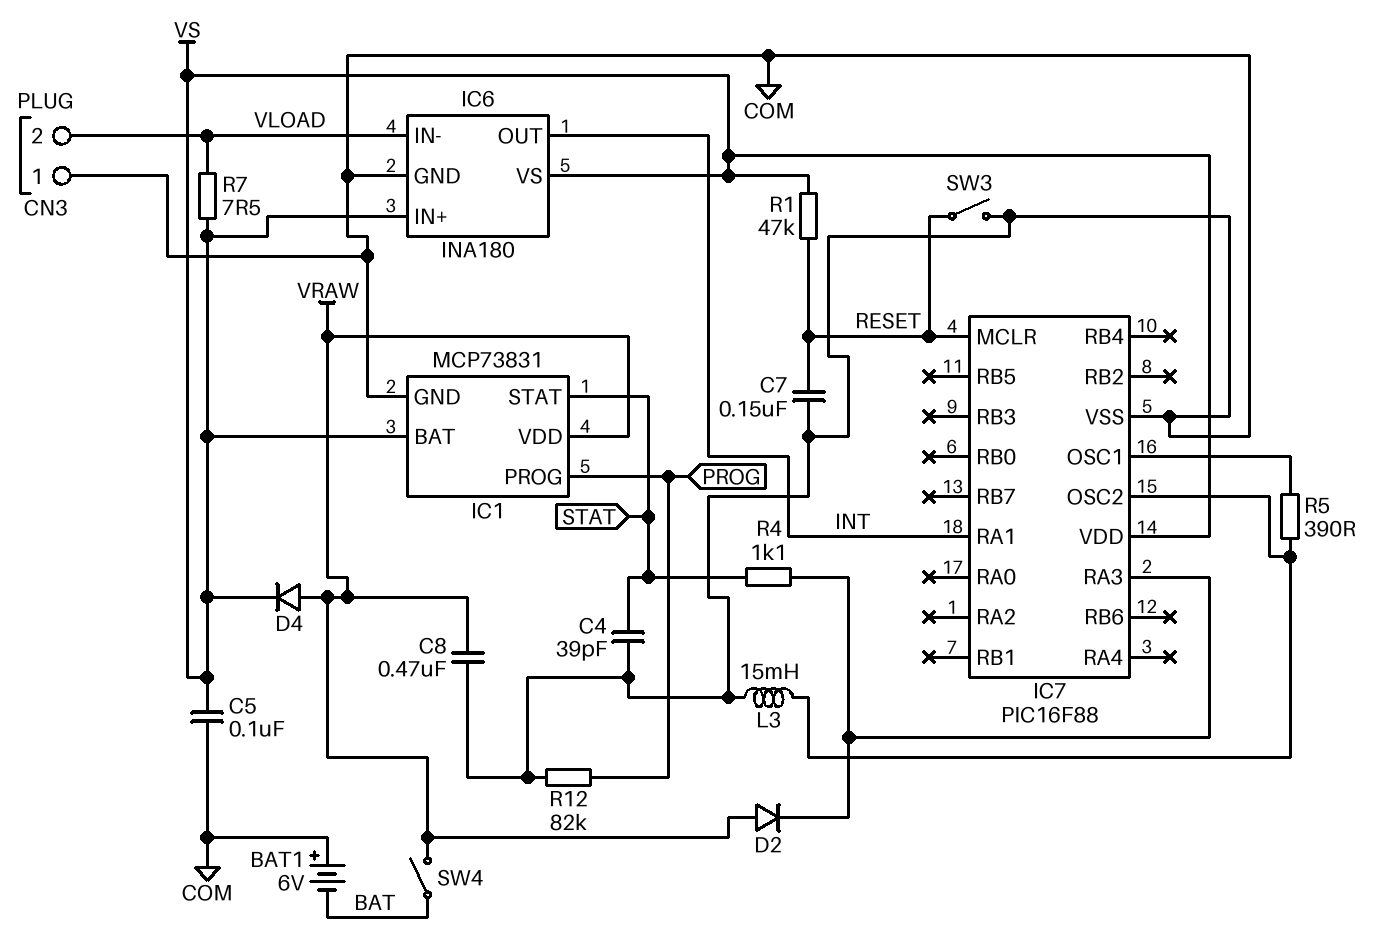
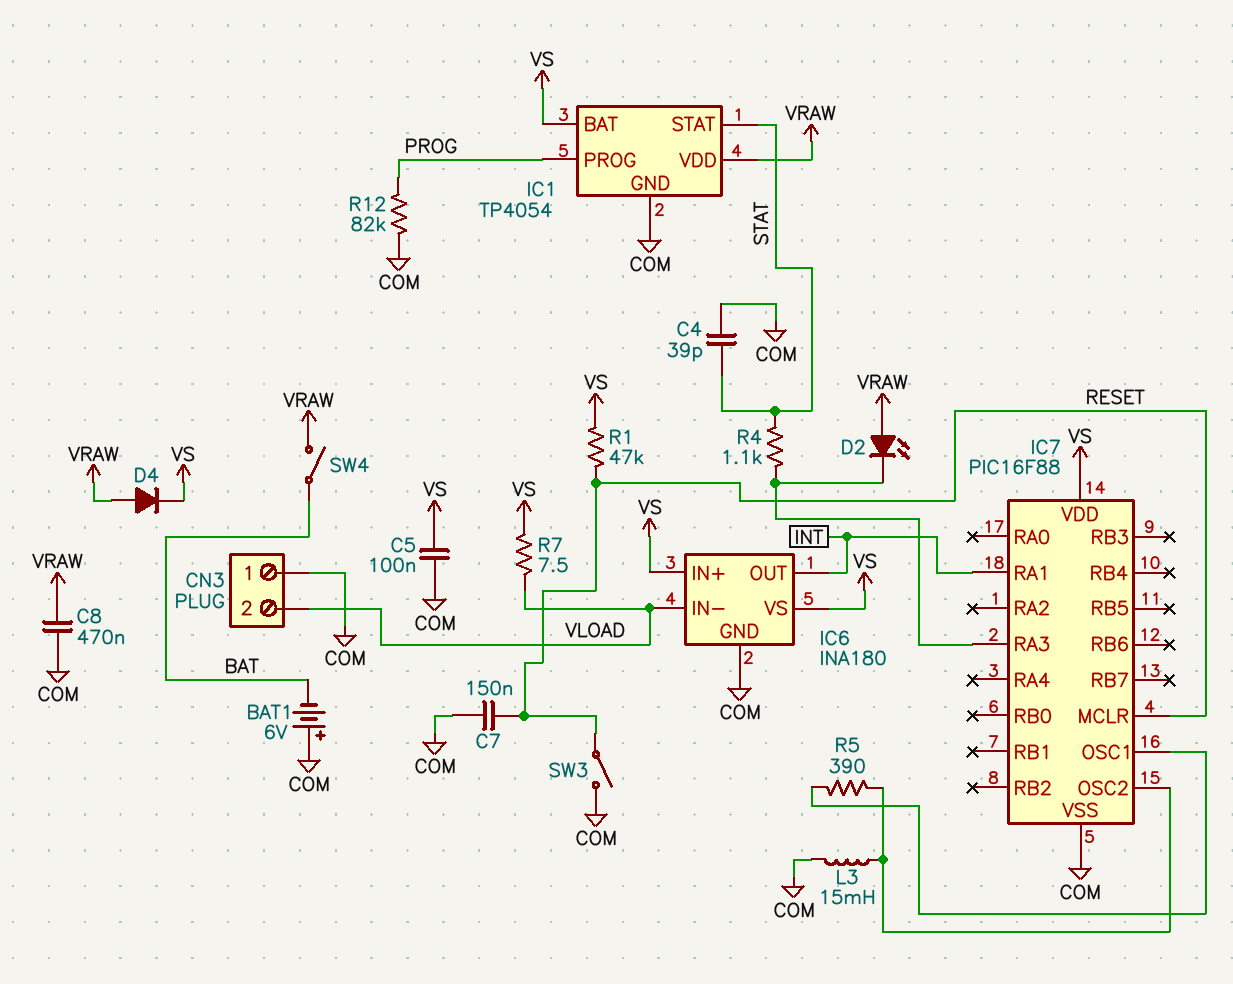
D2: diode (A VRAW, K IC7/RA3) -> LED (A VRAW, K IC7/RA3)
IC1: MCP73831 -> TP4054

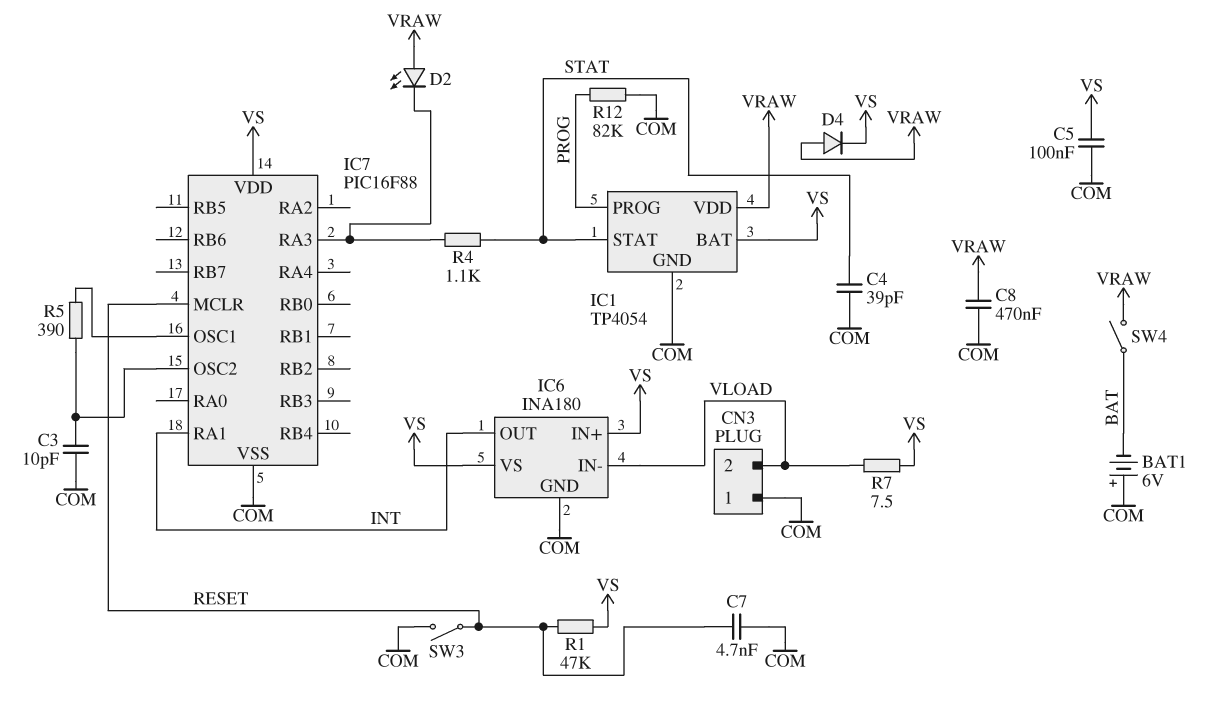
C3: none -> 10pF (COM, IC7/OSC2)
C7: 150nF (COM, RESET) -> 4.7nF (COM, RESET)
L3: 15mH (COM, IC7/OSC2) -> none

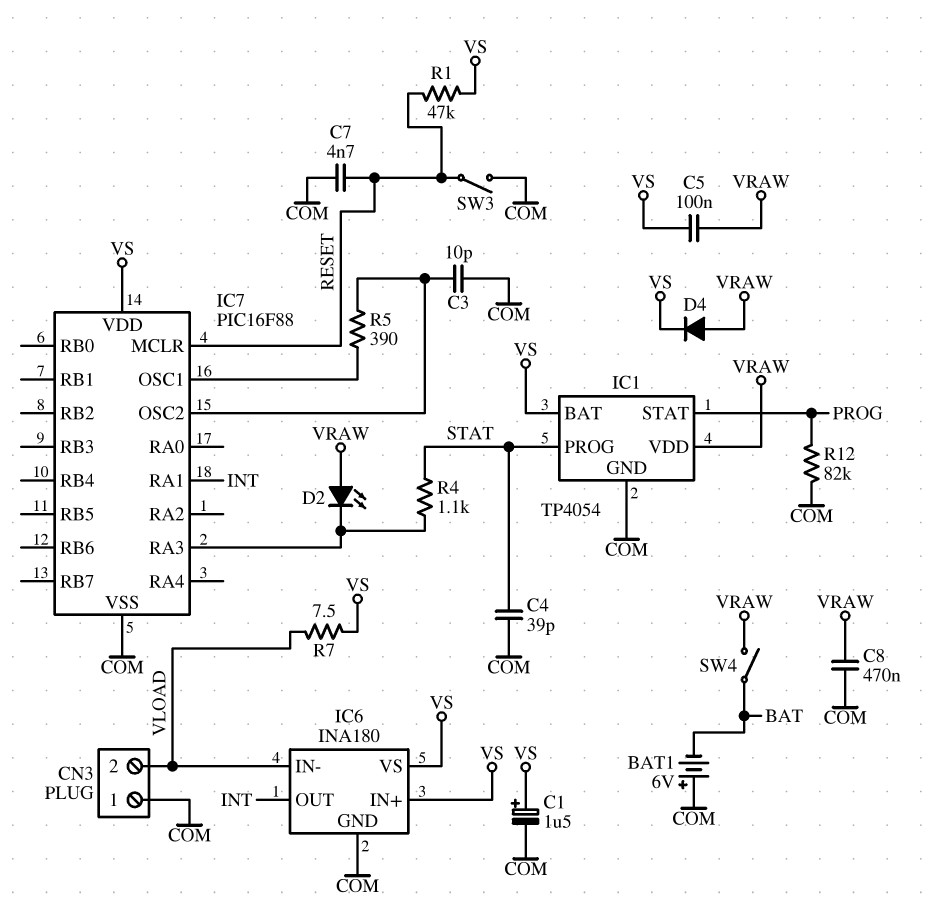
C1: none -> 1.5uF (plus VS, minus COM)
C5: 100nF (COM, VS) -> 100nF (VRAW, VS)
IC1 pin PROG: PROG -> STAT
IC1 pin STAT: STAT -> PROG

